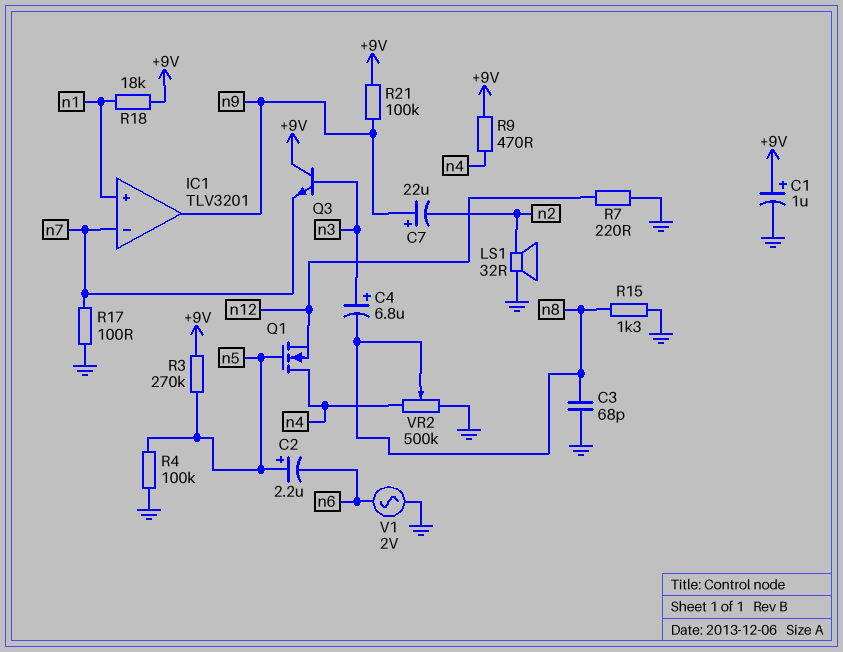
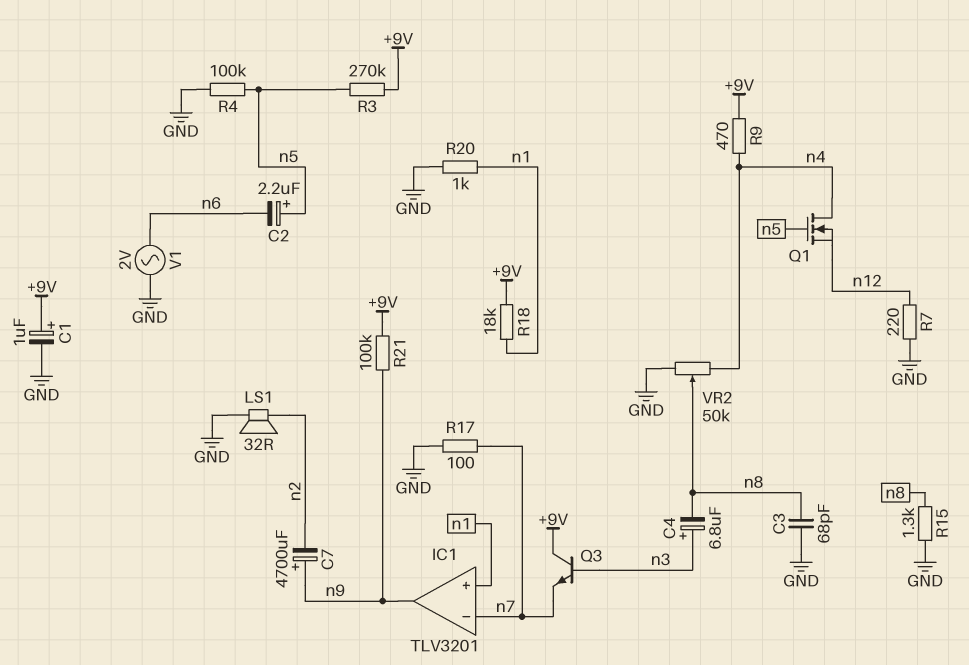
C7: 22uF (plus n9, minus n2) -> 4700uF (plus n9, minus n2)
R20: none -> 1k (GND, n1)
VR2: 500k (GND, n4, wiper n8) -> 50k (GND, n4, wiper n8)

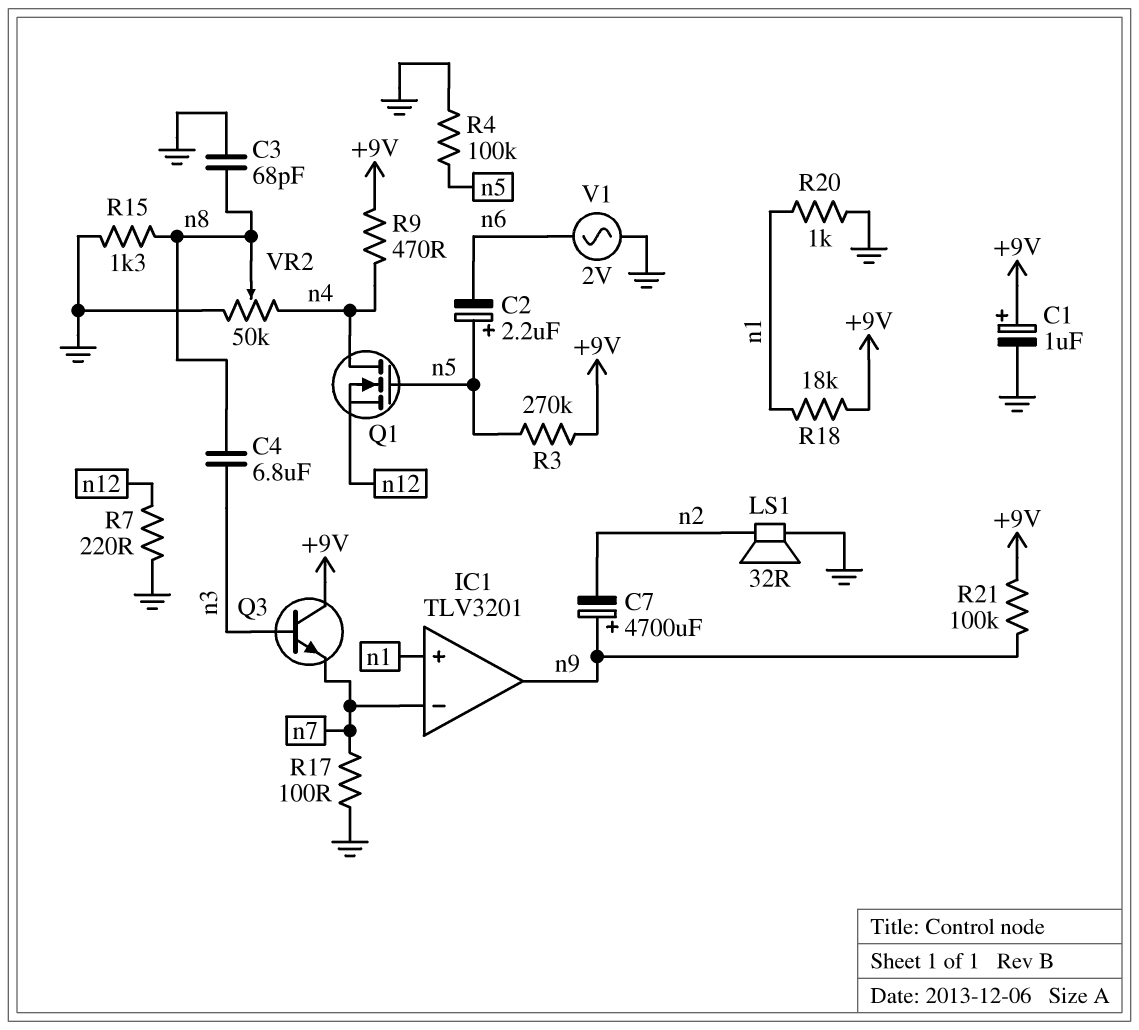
C4: 6.8uF (plus n3, minus n8) -> 6.8uF (n3, n8)

